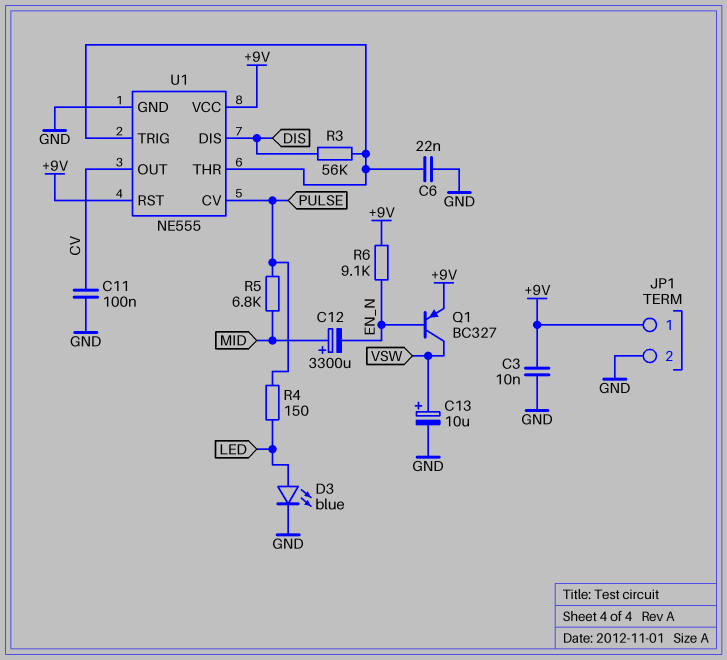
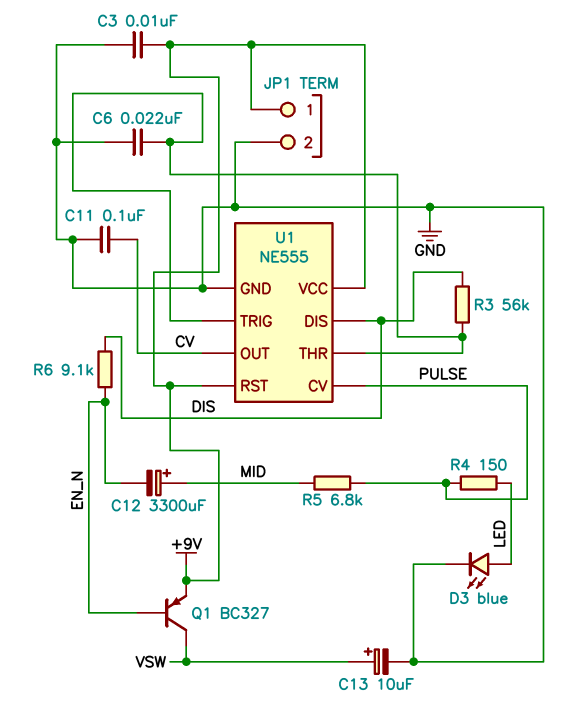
R6: 9.1k (+9V, EN_N) -> 9.1k (DIS, EN_N)

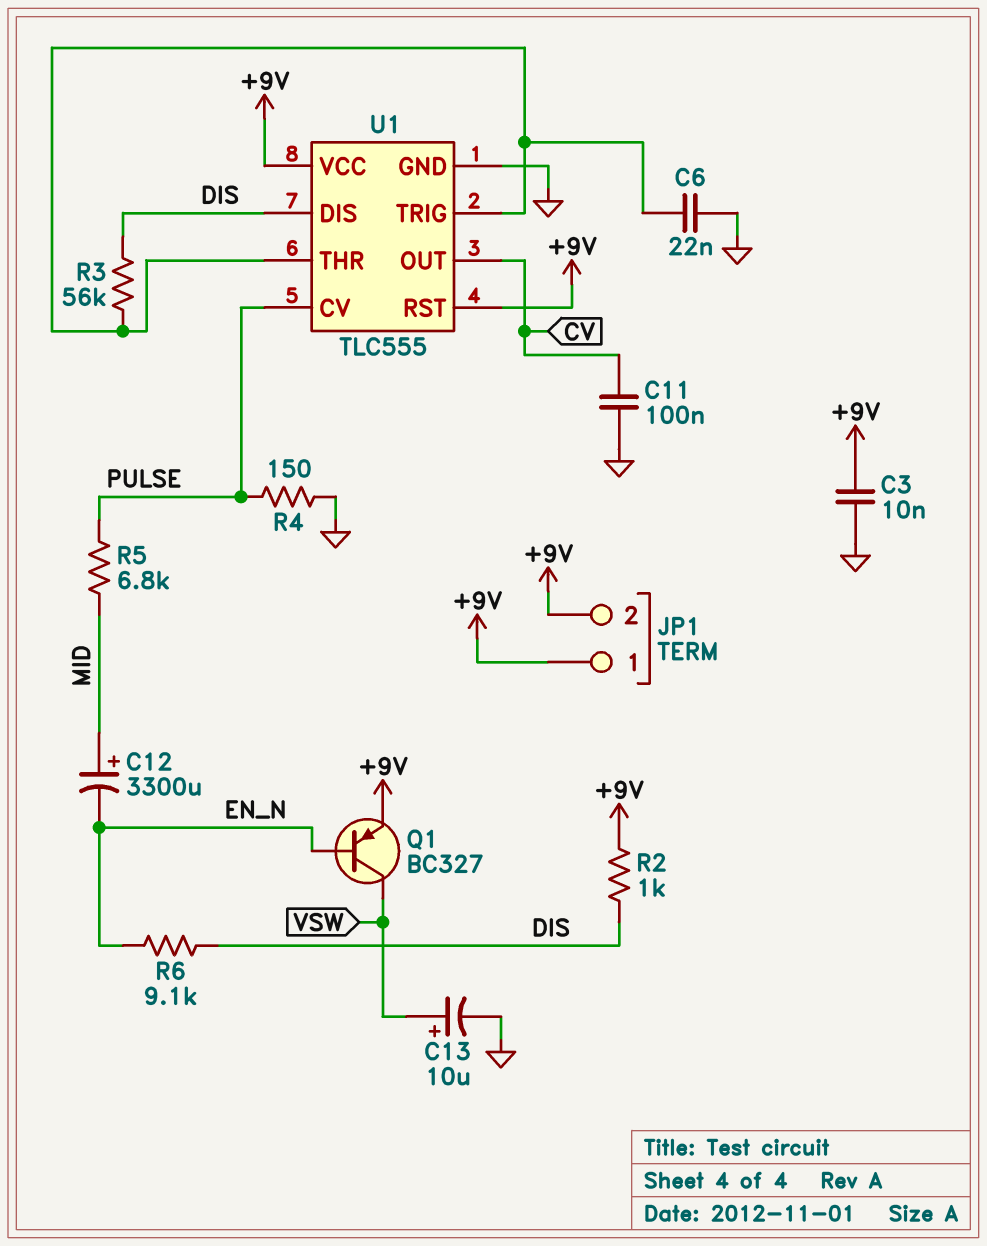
D3: LED blue (A LED, K GND) -> none
JP1 pin 2: GND -> +9V
R2: none -> 1k (+9V, DIS)
R4: 150 (LED, PULSE) -> 150 (GND, PULSE)
U1: NE555 -> TLC555

